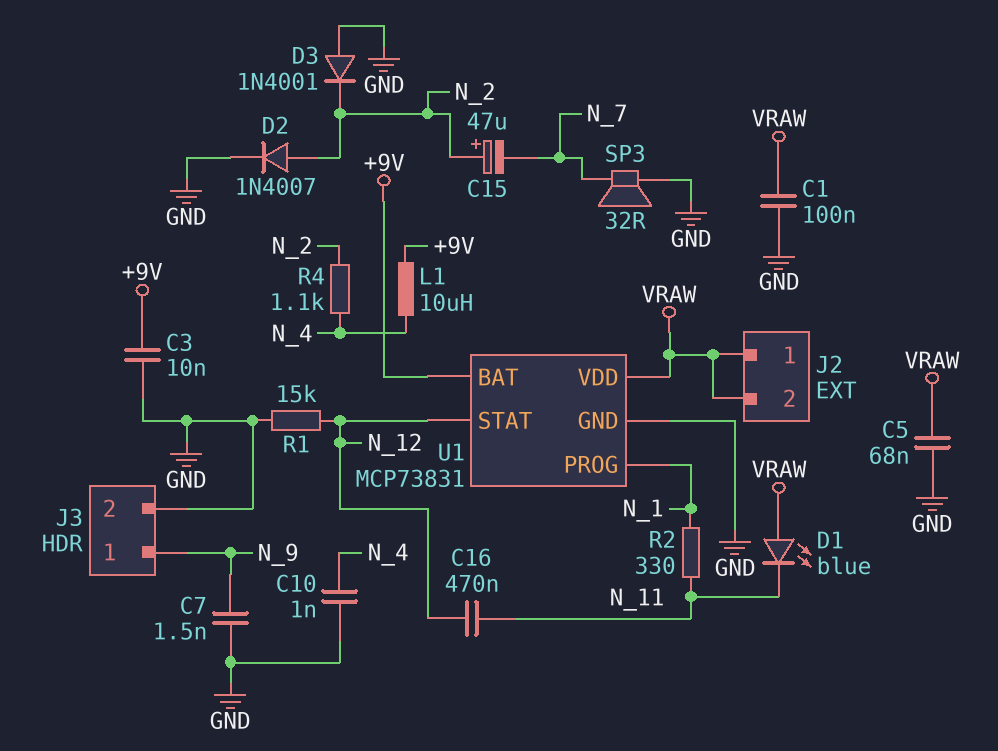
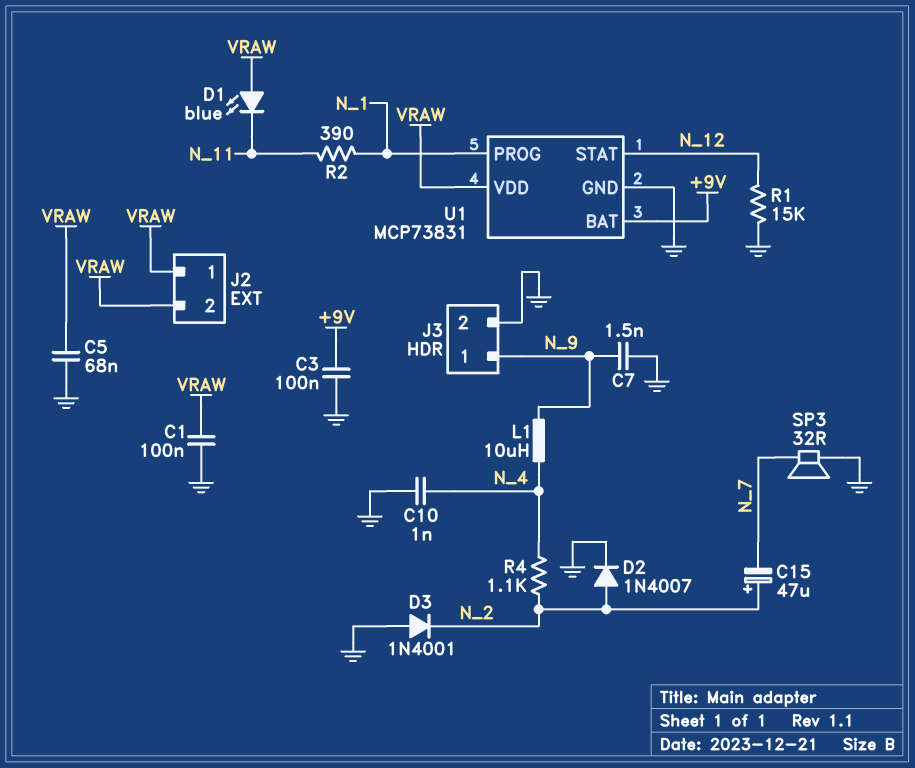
C3: 10nF (+9V, GND) -> 100nF (+9V, GND)
C16: 470nF (N_11, N_12) -> none
L1: 10uH (+9V, N_4) -> 10uH (N_4, N_9)
R2: 330 (N_1, N_11) -> 390 (N_1, N_11)

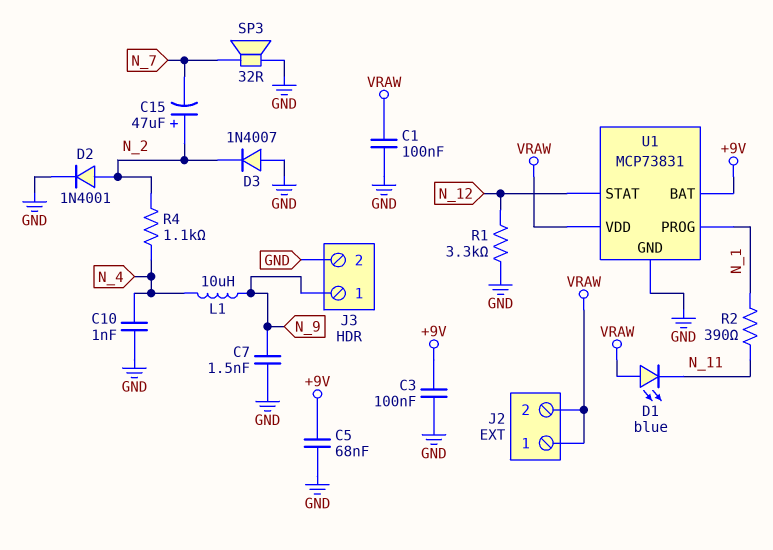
C5: 68nF (GND, VRAW) -> 68nF (+9V, GND)
D2: diode 1N4007 (A N_2, K GND) -> diode 1N4001 (A N_2, K GND)
D3: diode 1N4001 (A GND, K N_2) -> diode 1N4007 (A GND, K N_2)
R1: 15k (GND, N_12) -> 3.3k (GND, N_12)

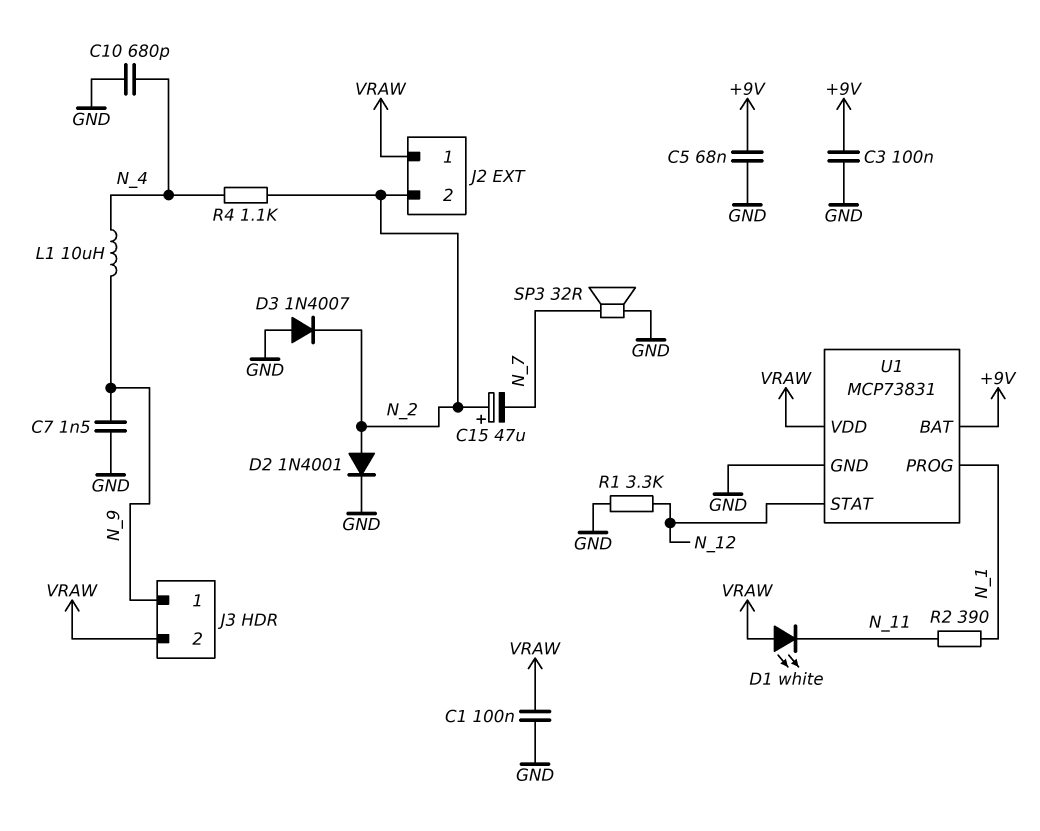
C10: 1nF (GND, N_4) -> 680pF (GND, N_4)
D1: LED blue (A VRAW, K N_11) -> LED white (A VRAW, K N_11)
J2 pin 2: VRAW -> N_2
J3 pin 2: GND -> VRAW

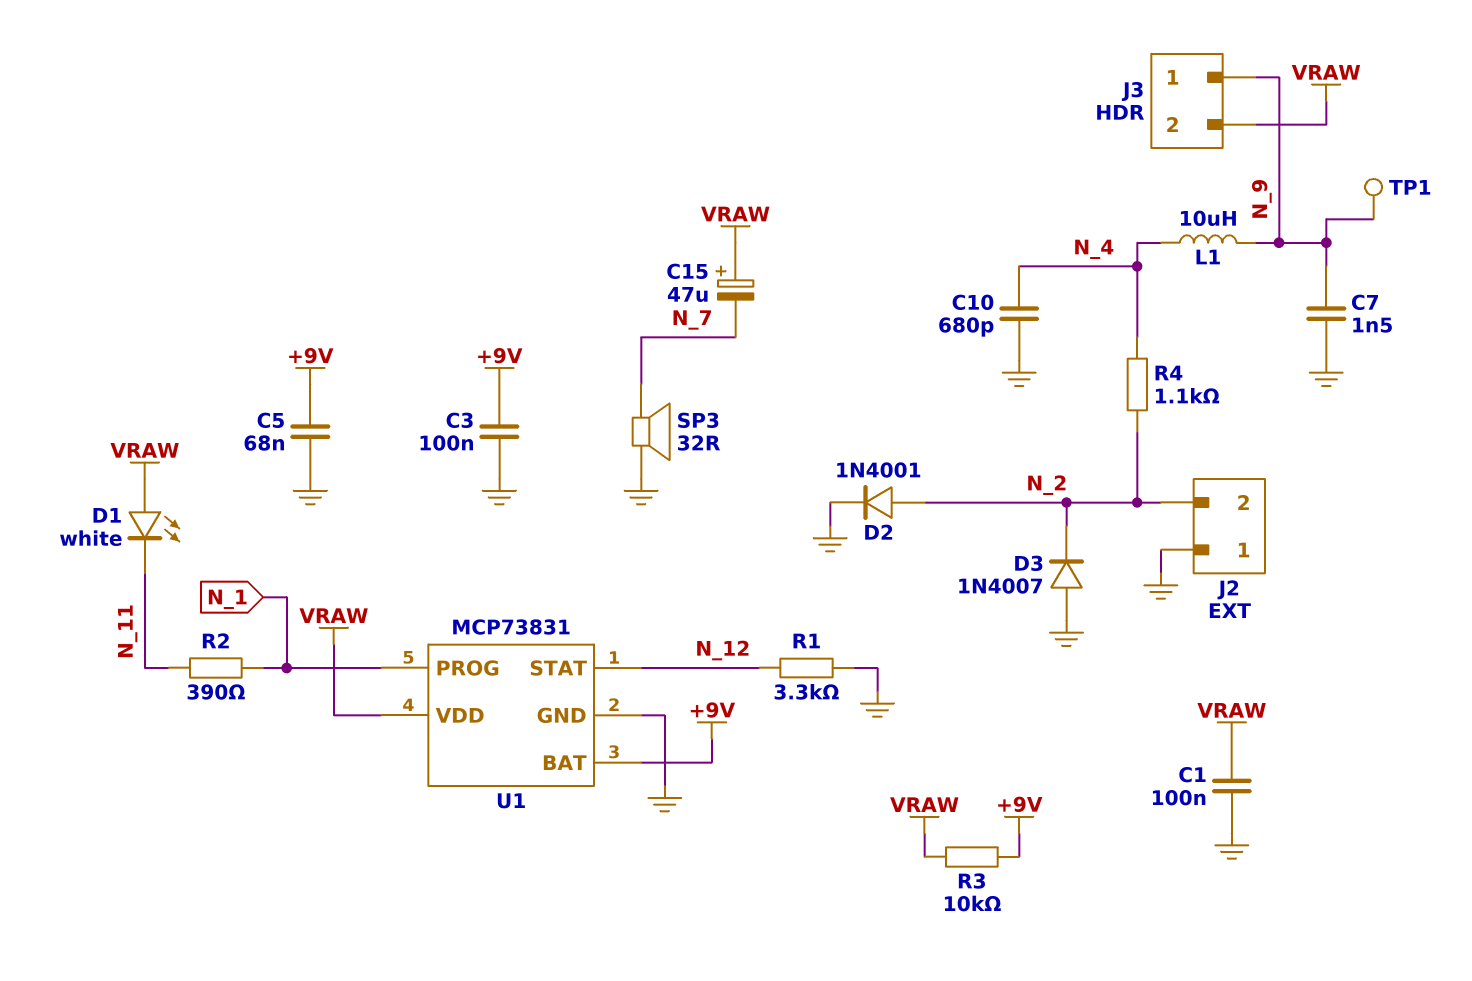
C15: 47uF (plus N_2, minus N_7) -> 47uF (plus VRAW, minus N_7)
J2 pin 1: VRAW -> GND
R3: none -> 10k (+9V, VRAW)
TP1: none -> test point (N_9)

